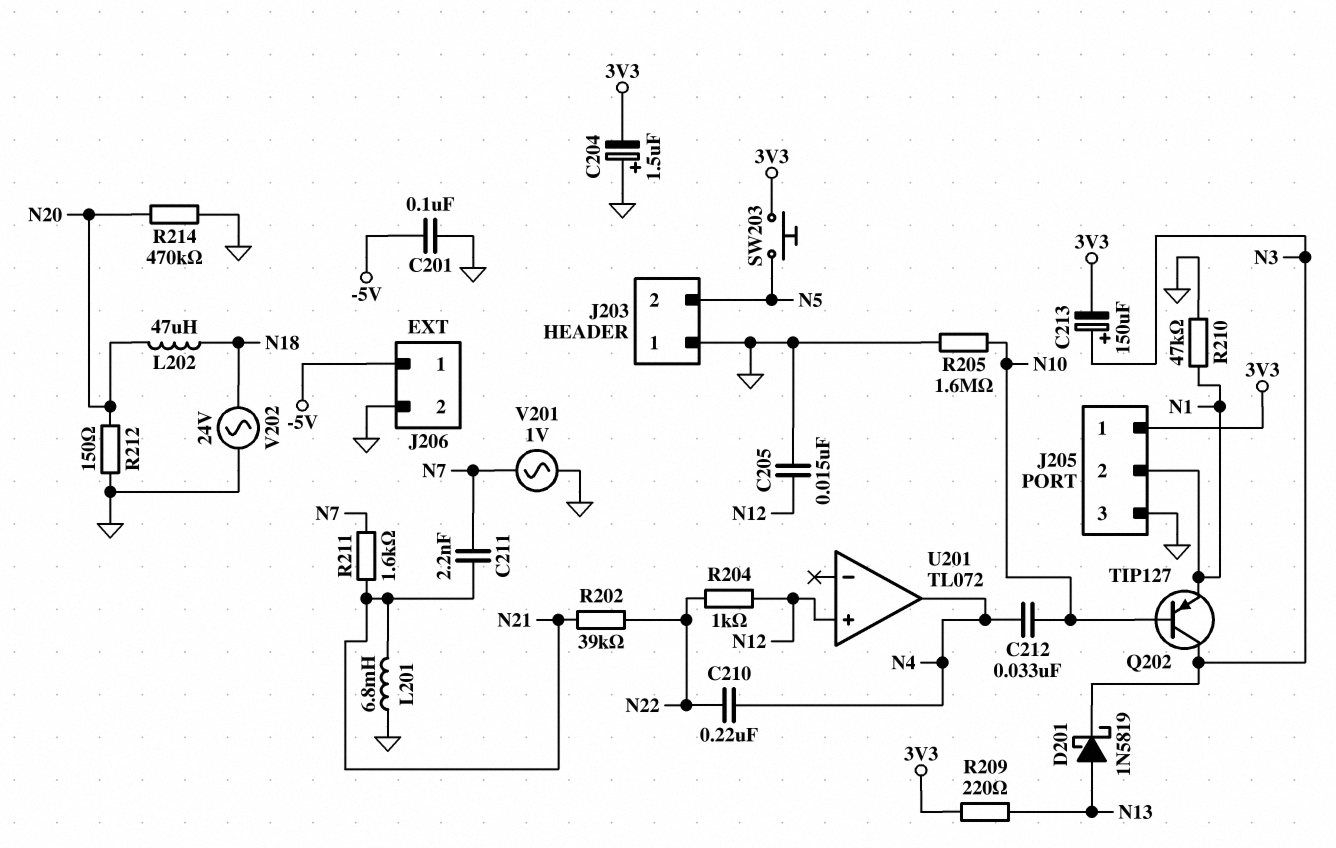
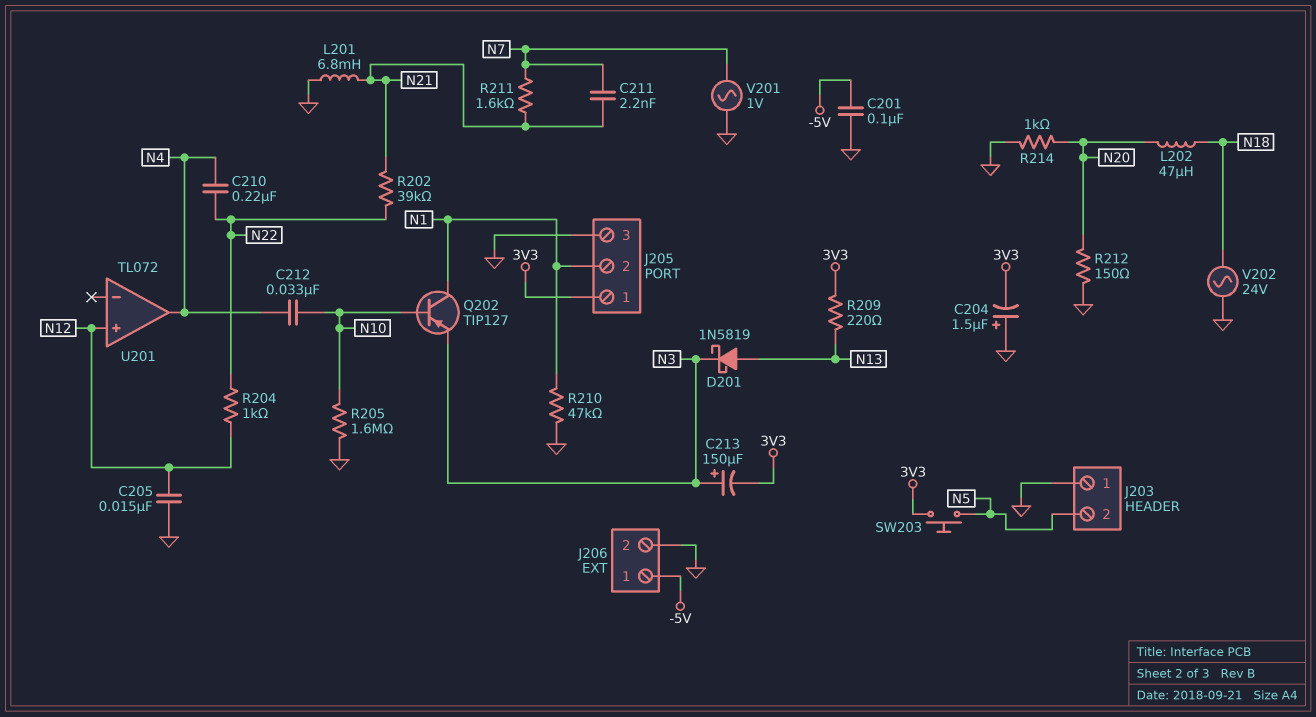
Q202: PNP TIP127 (B N10, C N3, E N1) -> PNP TIP127 (B N10, C N1, E N3)
R214: 470k (GND, N20) -> 1k (GND, N20)

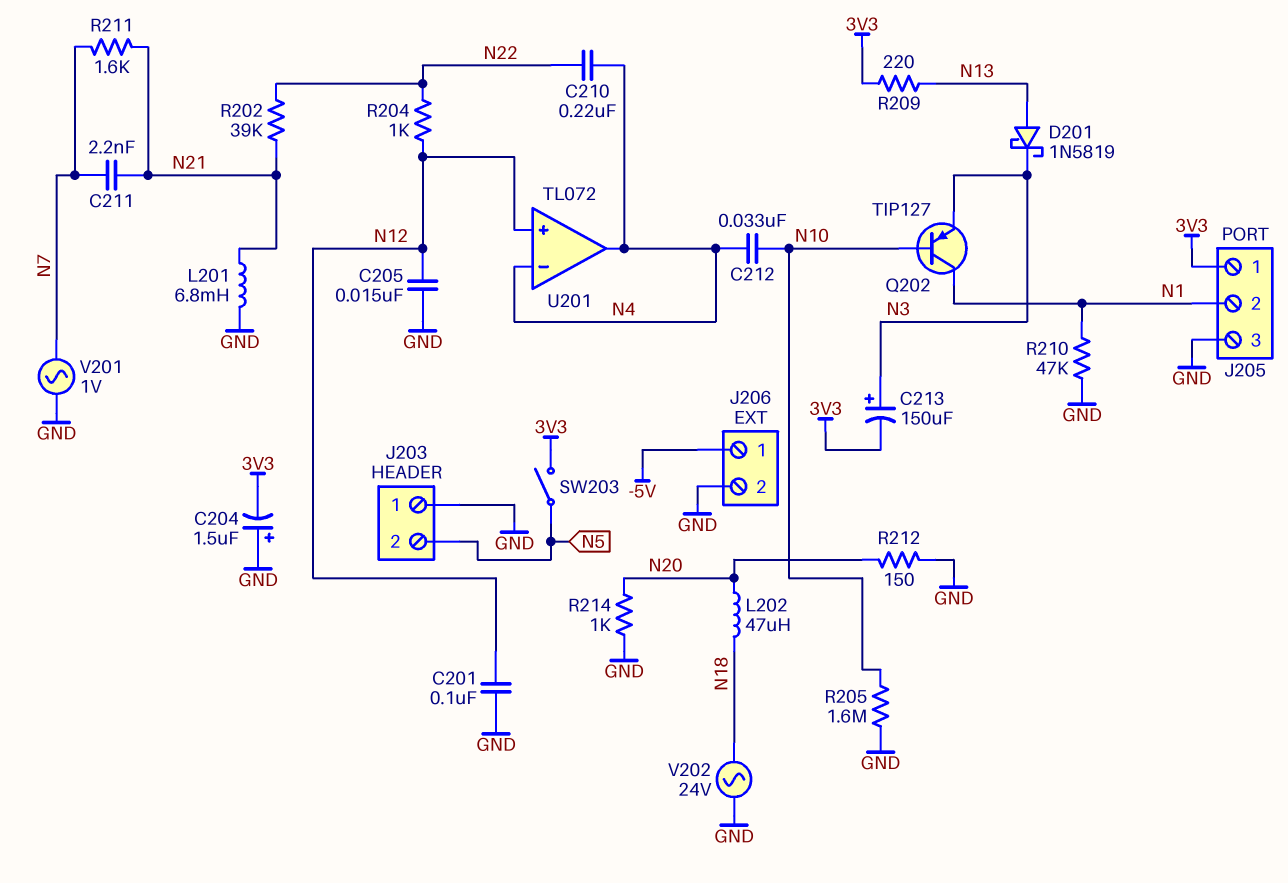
C201: 100nF (-5V, GND) -> 100nF (GND, N12)
SW203: button (3V3, N5) -> switch (3V3, N5)
U201 pin in-: none -> N4

